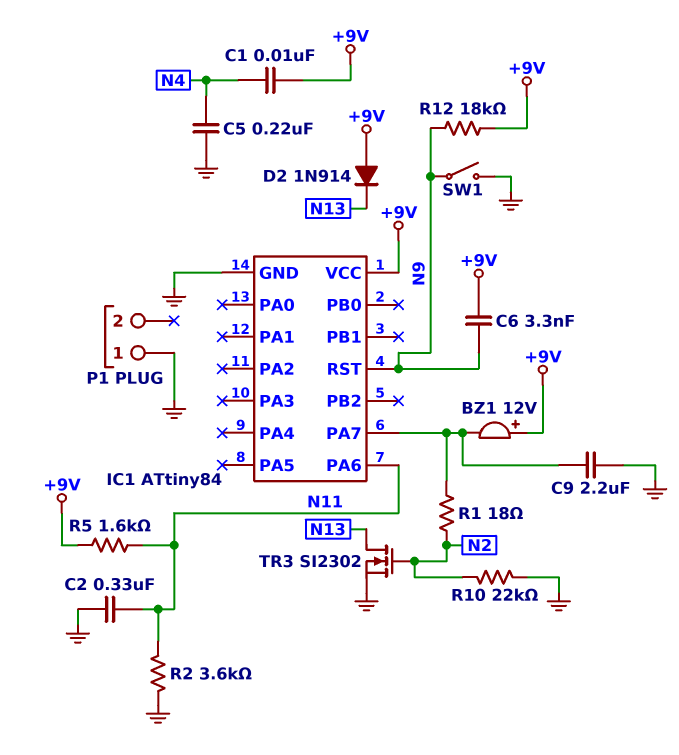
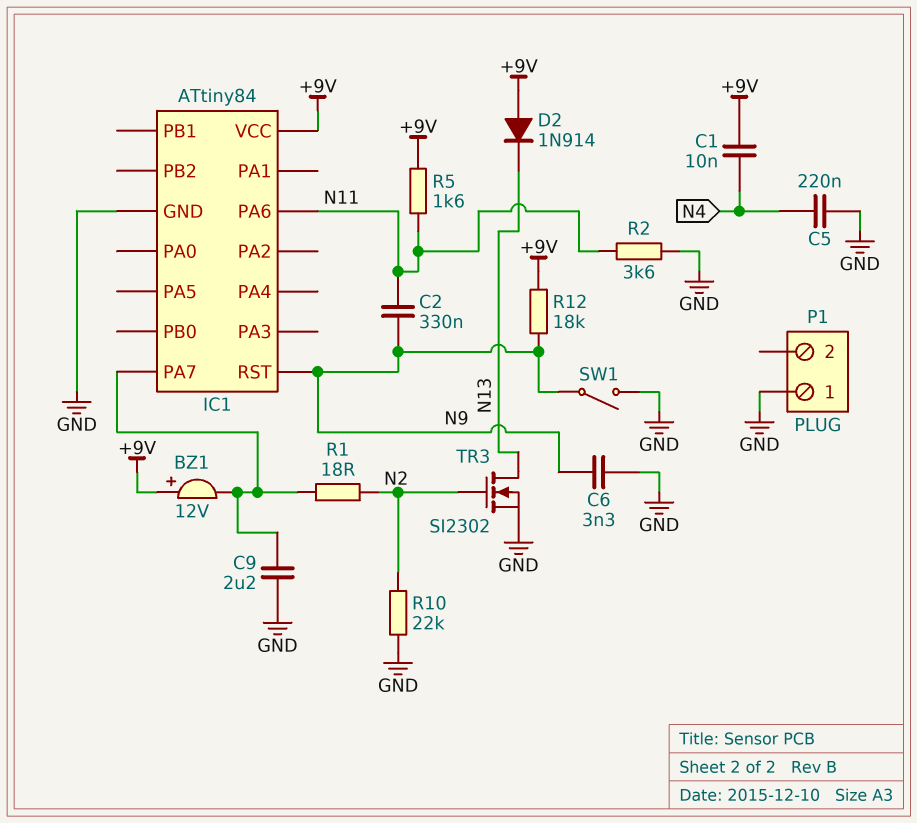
C2: 330nF (GND, N11) -> 330nF (N9, N11)
C6: 3.3nF (+9V, N9) -> 3.3nF (GND, N9)

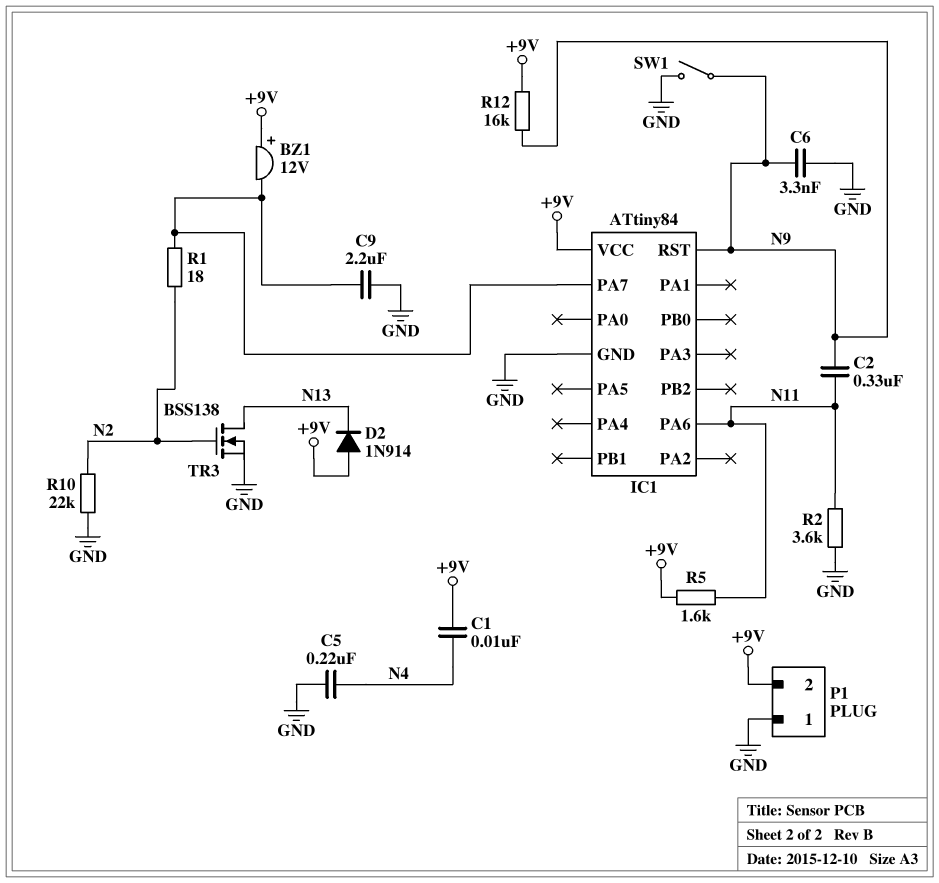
P1 pin 2: none -> +9V
R12: 18k (+9V, N9) -> 16k (+9V, N9)
TR3: NMOS SI2302 (G N2, D N13, S GND) -> NMOS BSS138 (G N2, D N13, S GND)

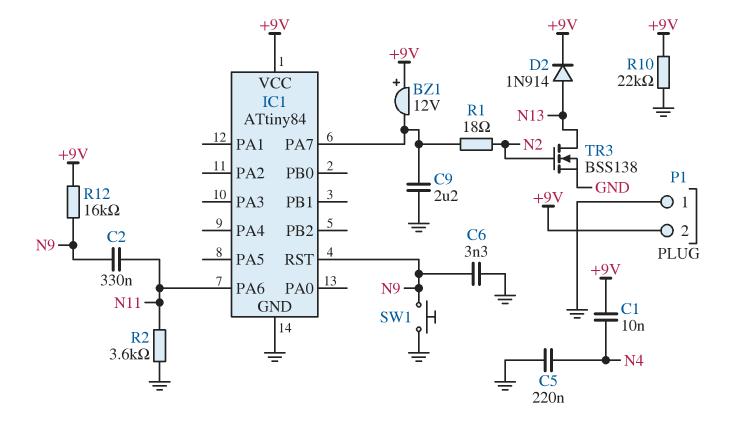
D2: diode 1N914 (A +9V, K N13) -> diode 1N914 (A N13, K +9V)
R5: 1.6k (+9V, N11) -> none
R10: 22k (GND, N2) -> 22k (+9V, GND)
SW1: switch (GND, N9) -> button (GND, N9)

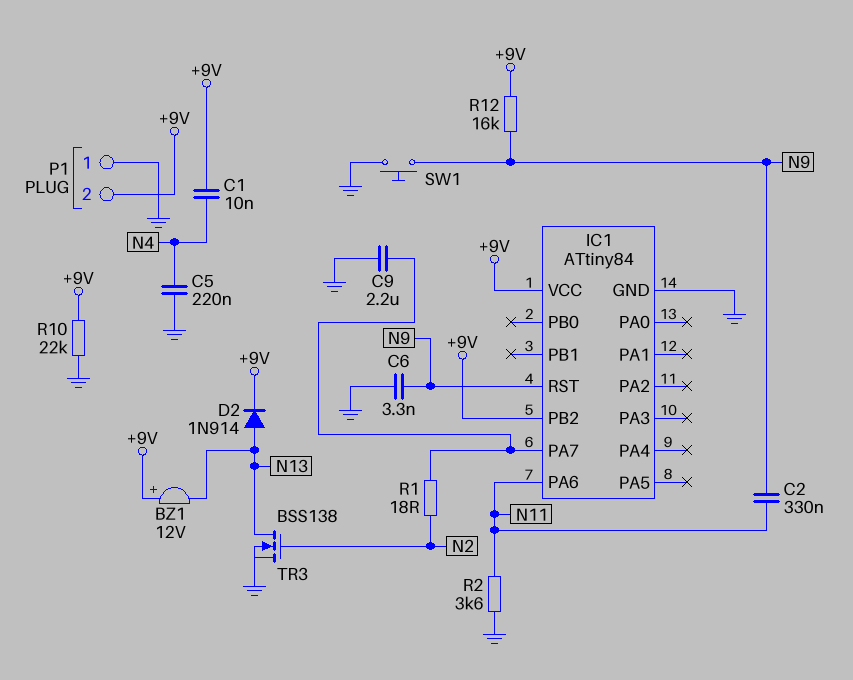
BZ1: buzzer 12V (plus +9V, minus IC1/PA7) -> buzzer 12V (plus +9V, minus N13)
IC1 pin PB2: none -> +9V

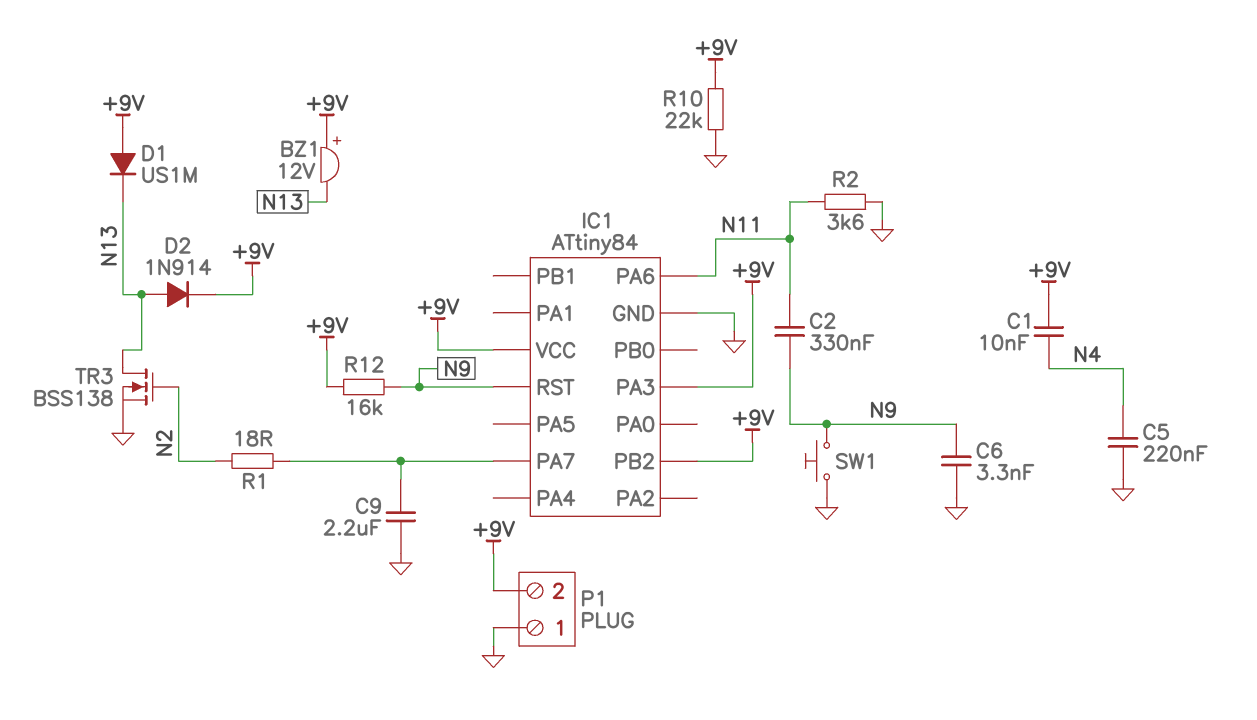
D1: none -> diode US1M (A +9V, K N13)
IC1 pin PA3: none -> +9V

